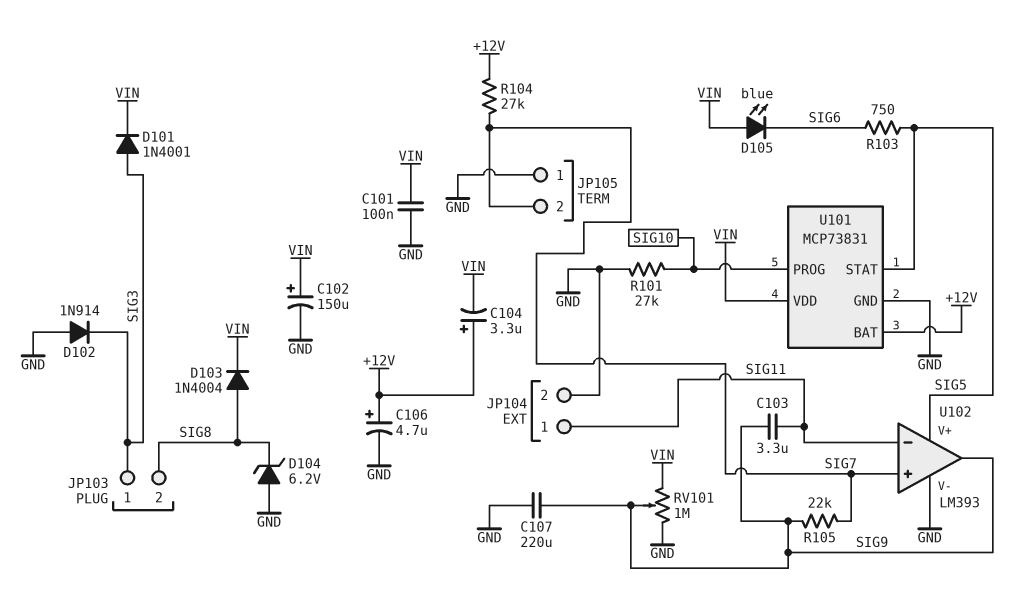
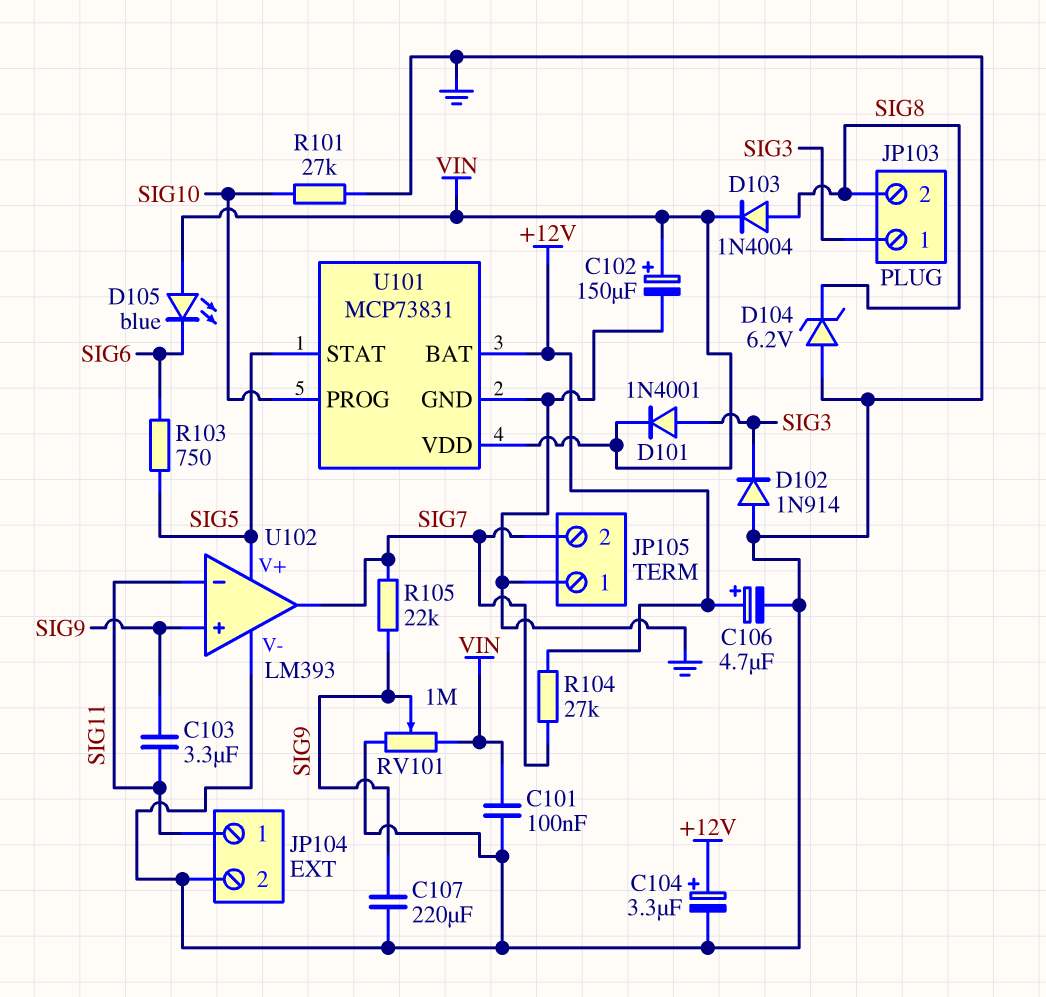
C104: 3.3uF (plus +12V, minus VIN) -> 3.3uF (plus +12V, minus GND)
U102 pin in+: SIG7 -> SIG9
U102 pin out: SIG9 -> SIG7

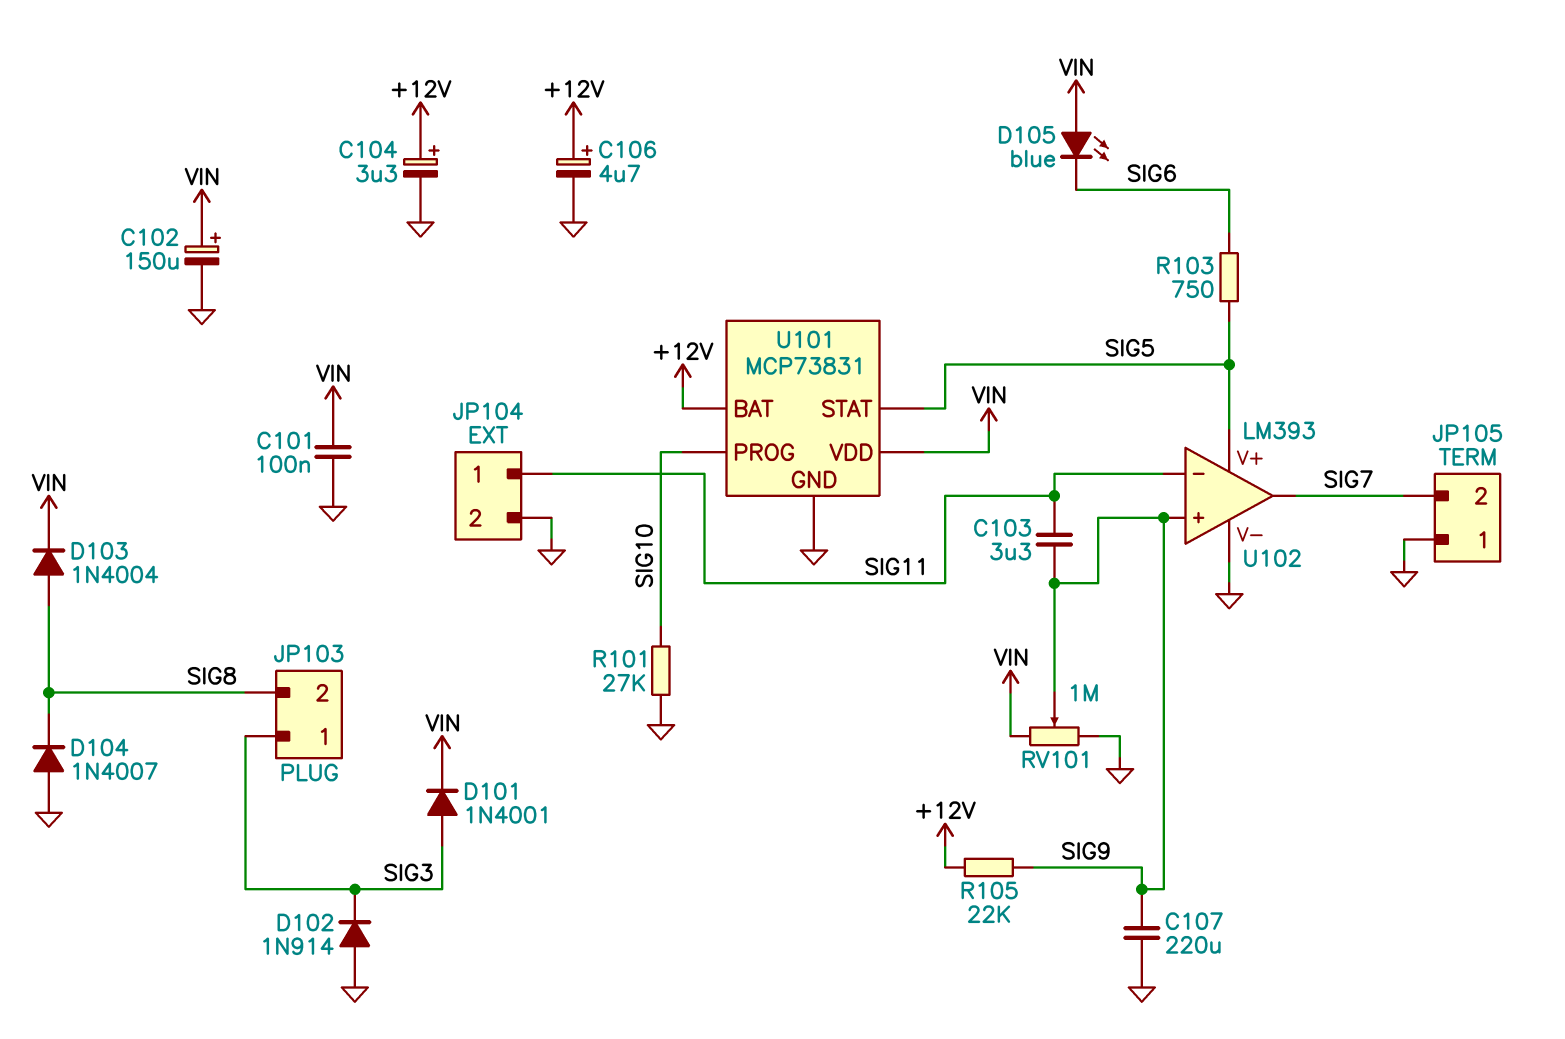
D104: zener 6.2V (A GND, K SIG8) -> diode 1N4007 (A GND, K SIG8)
R104: 27k (+12V, SIG7) -> none
R105: 22k (SIG7, SIG9) -> 22k (+12V, SIG9)

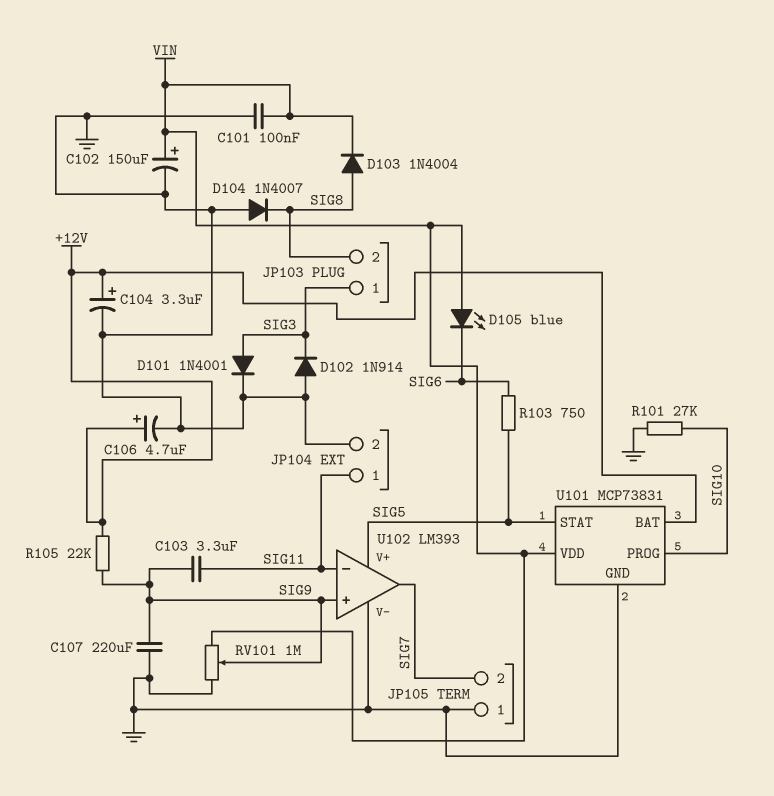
D101: diode 1N4001 (A SIG3, K VIN) -> diode 1N4001 (A SIG3, K GND)

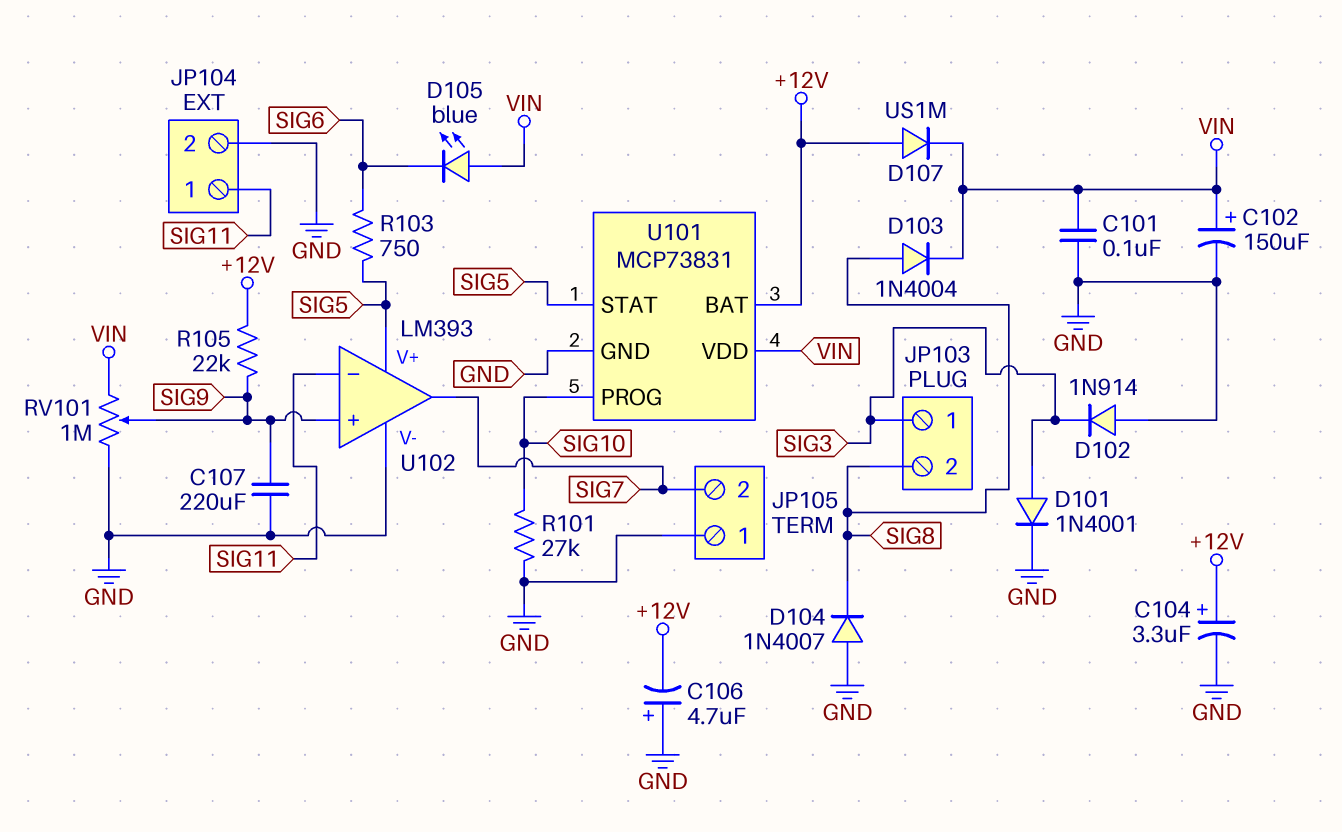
C103: 3.3uF (SIG9, SIG11) -> none
C106: 4.7uF (plus +12V, minus GND) -> 4.7uF (plus GND, minus +12V)
D107: none -> diode US1M (A +12V, K VIN)

